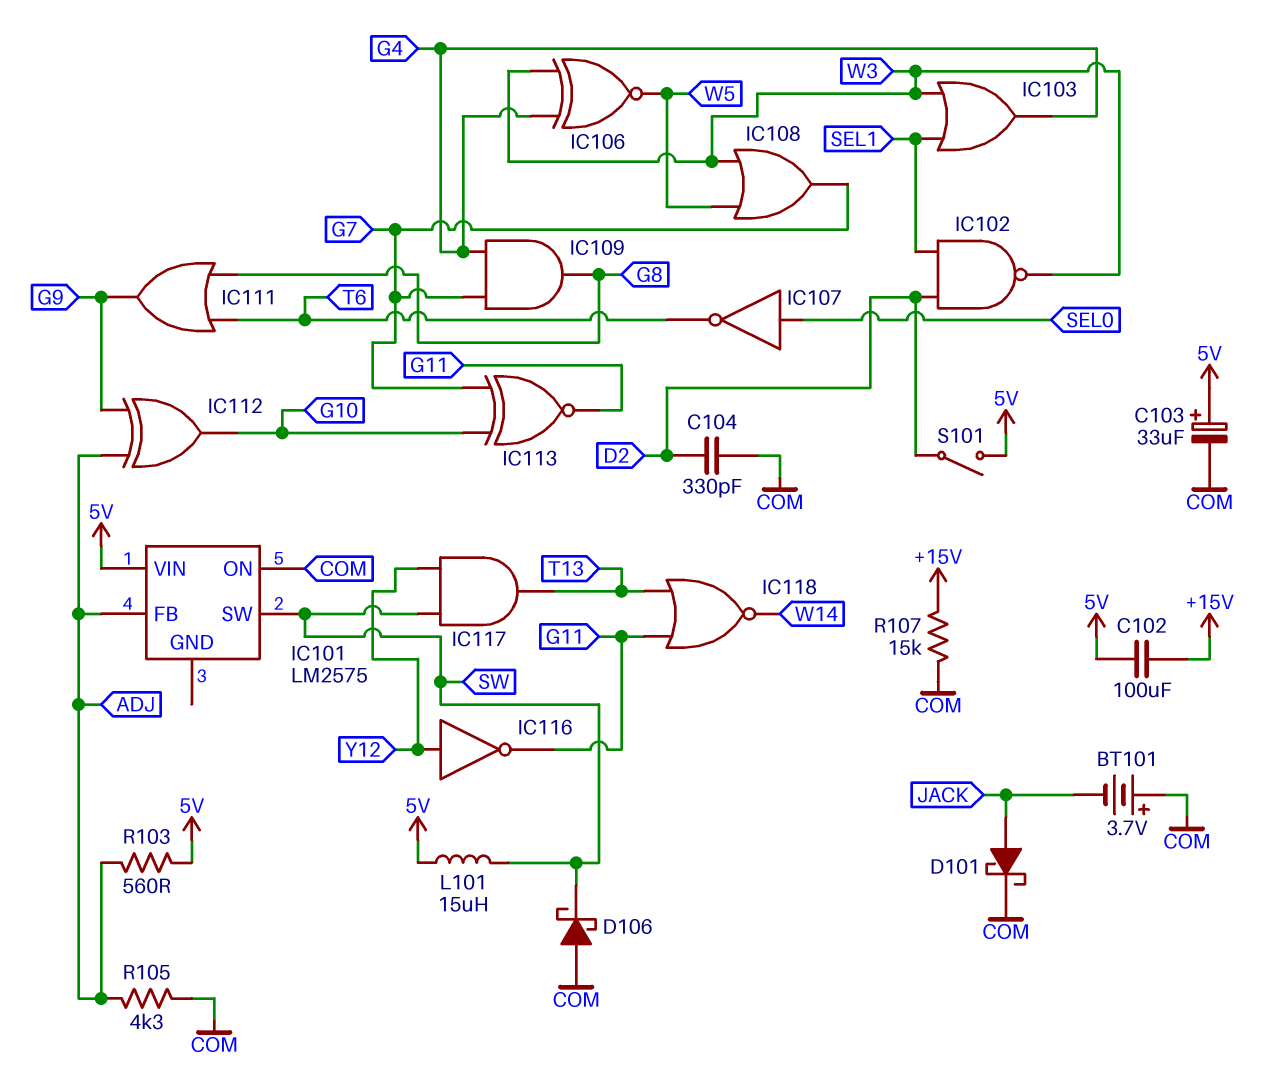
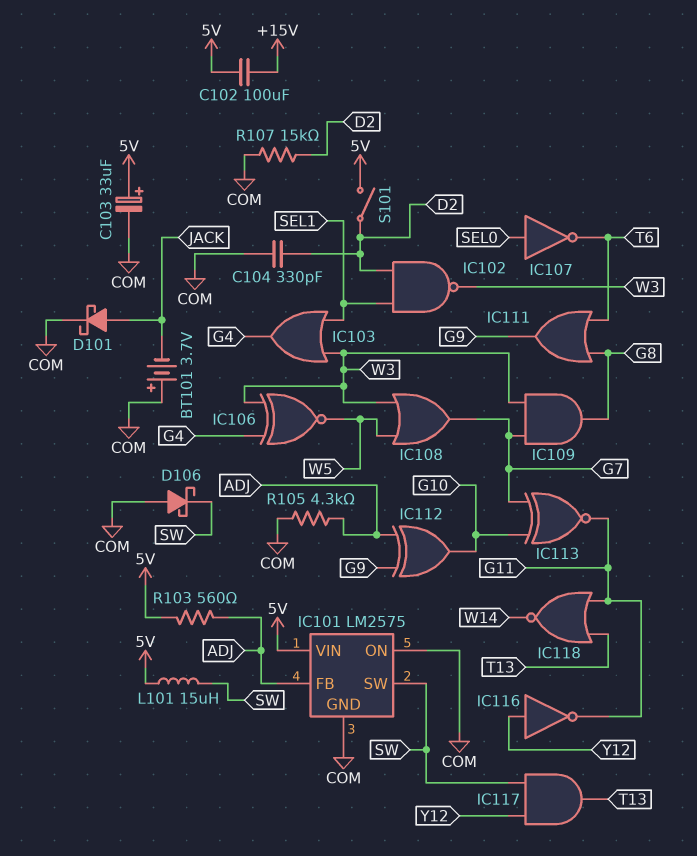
IC101 pin GND: none -> COM
IC109: AND (in G4, in G7, out G8) -> AND (in G7, in W3, out G8)
R107: 15k (+15V, COM) -> 15k (COM, D2)

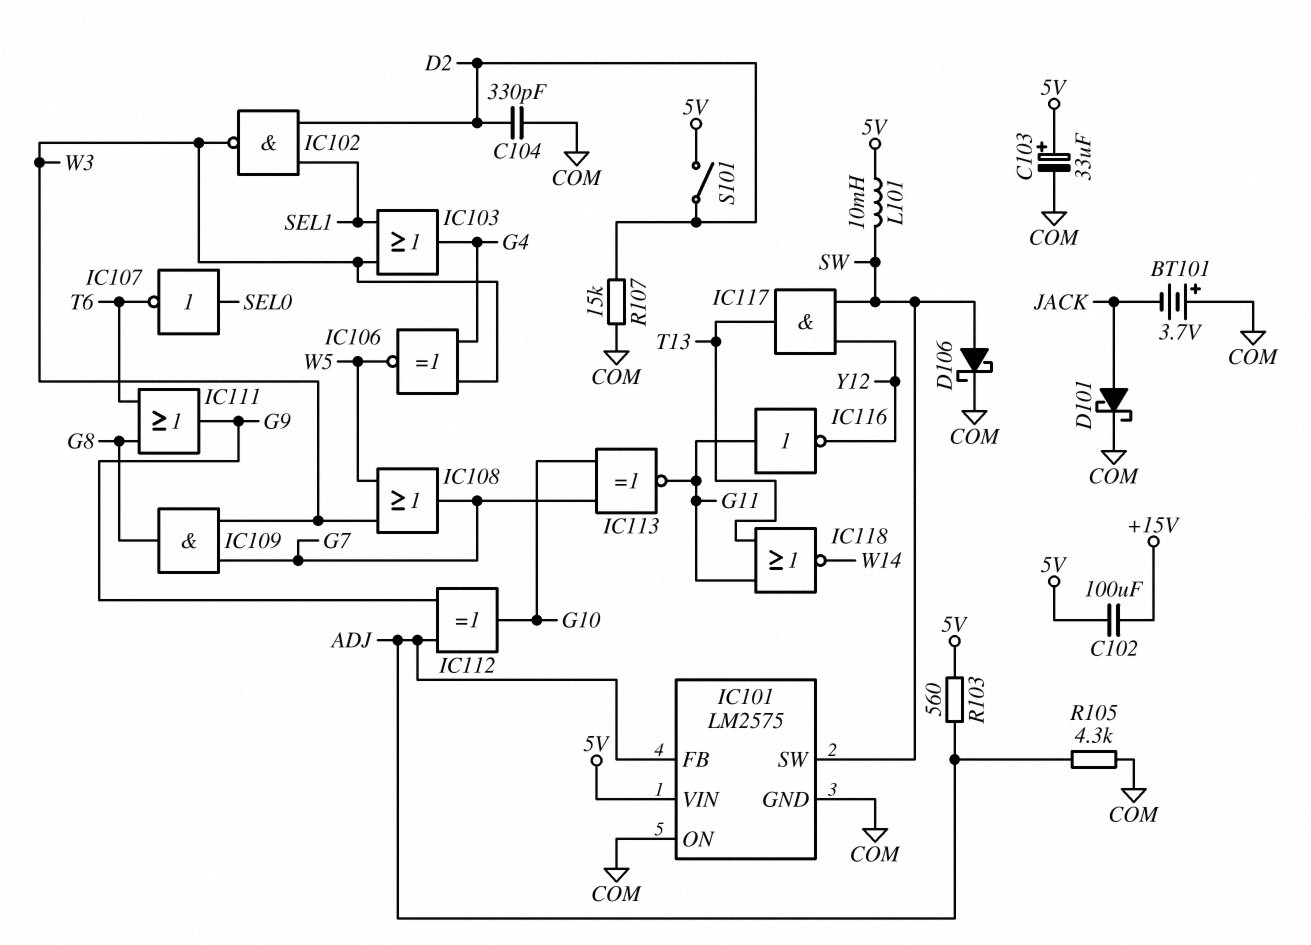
D106: schottky (A COM, K SW) -> schottky (A SW, K COM)
IC116: NOT (in Y12, out G11) -> NOT (in G11, out Y12)
L101: 15uH (5V, SW) -> 10mH (5V, SW)

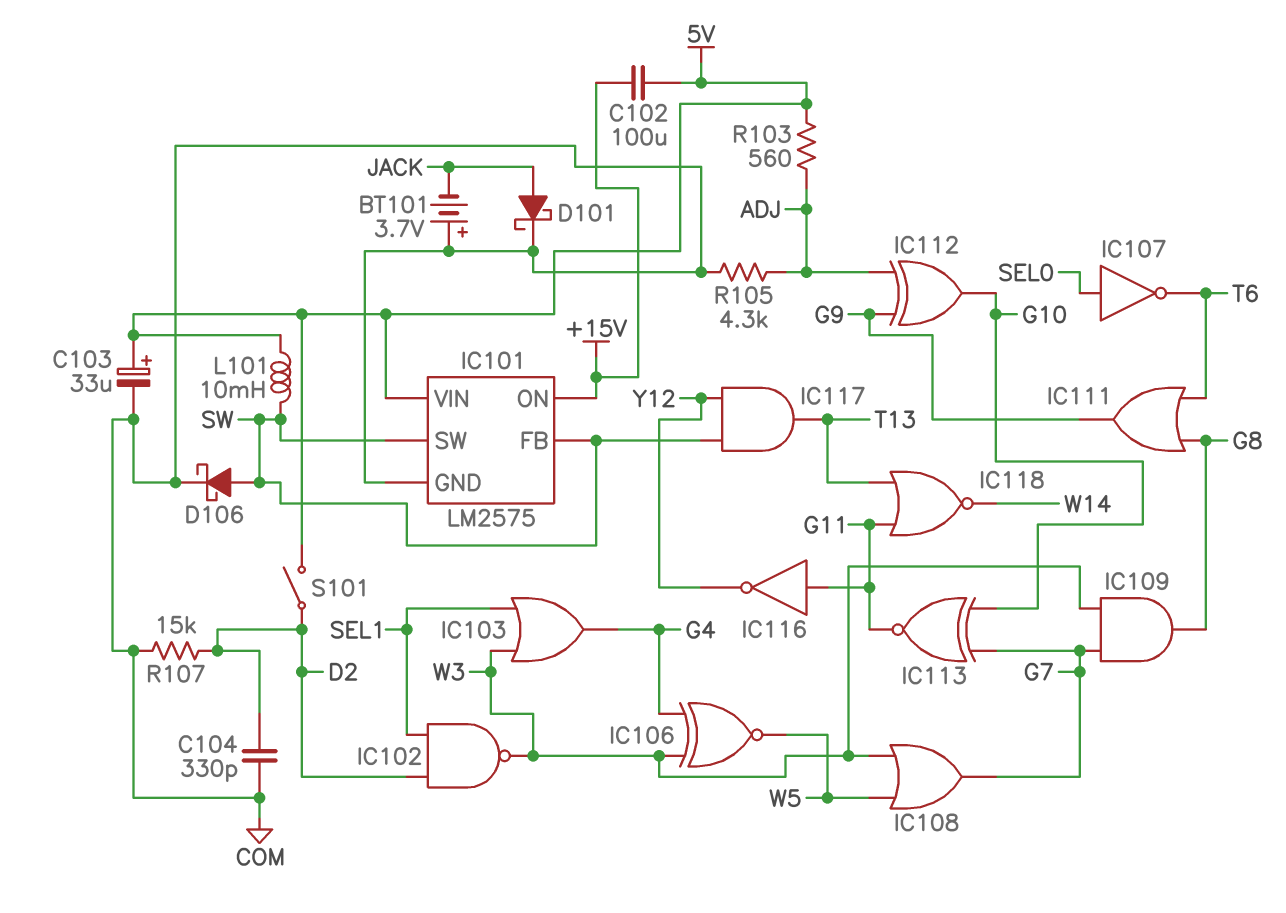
IC101 pin FB: ADJ -> SW
IC101 pin ON: COM -> +15V

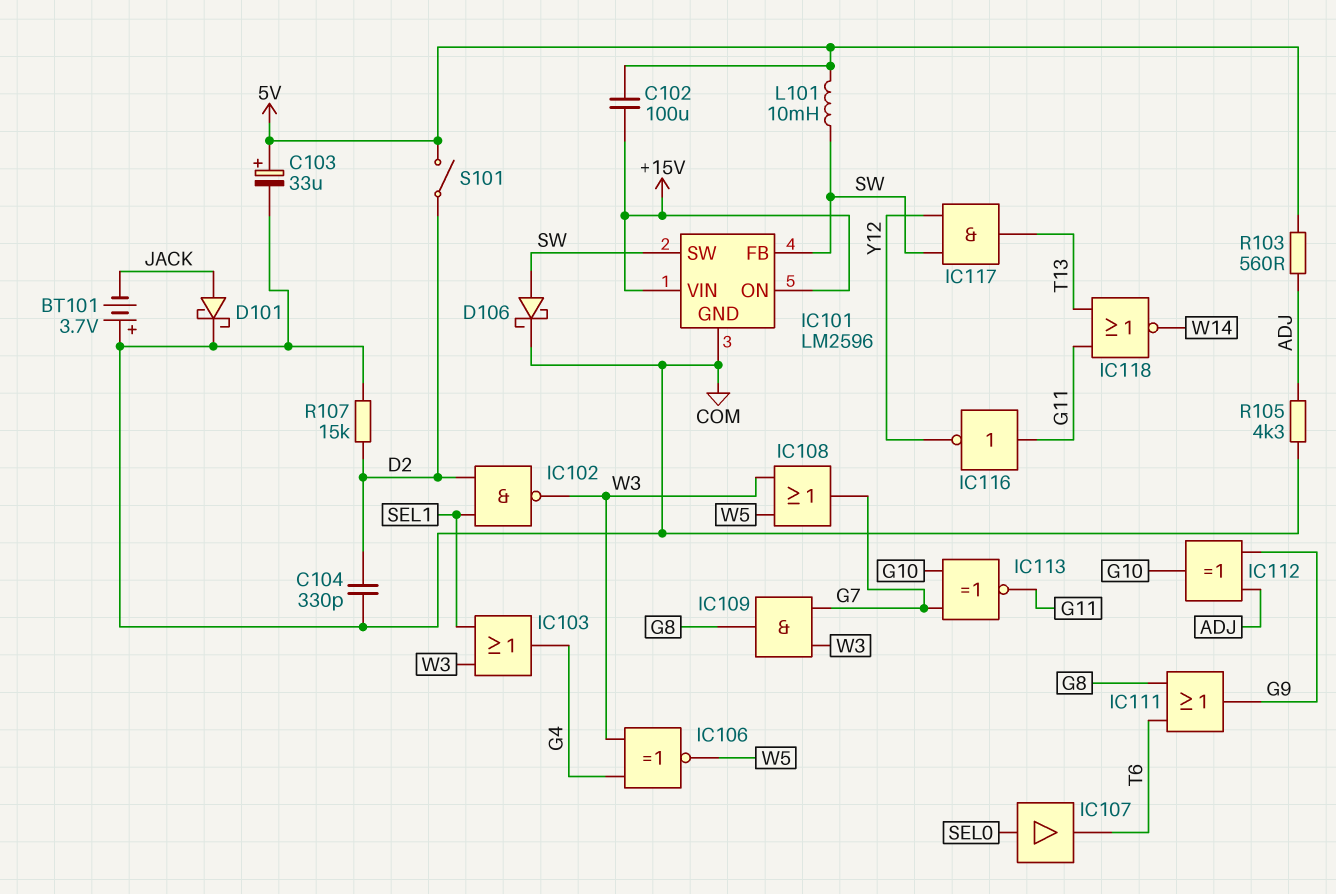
IC101: LM2575 -> LM2596
IC101 pin VIN: 5V -> +15V
IC107: NOT (in SEL0, out T6) -> buffer (in SEL0, out T6)

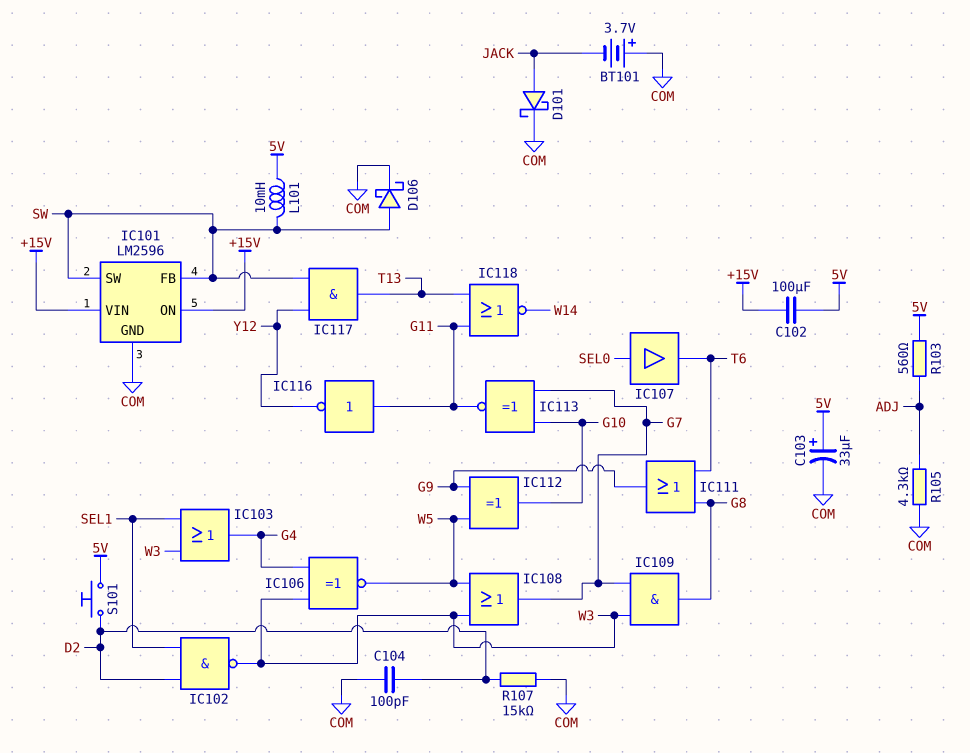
C104: 330pF (COM, D2) -> 100pF (COM, D2)
IC112: XOR (in ADJ, in G9, out G10) -> XOR (in G9, in W5, out G10)
S101: switch (5V, D2) -> button (5V, D2)

